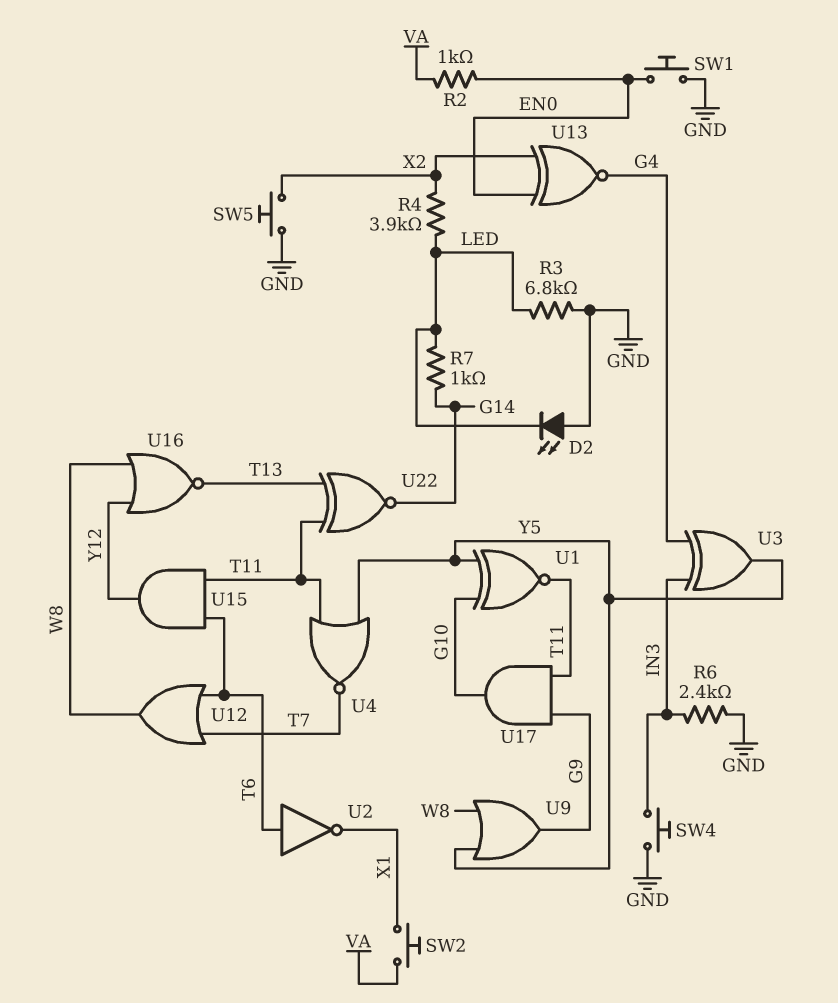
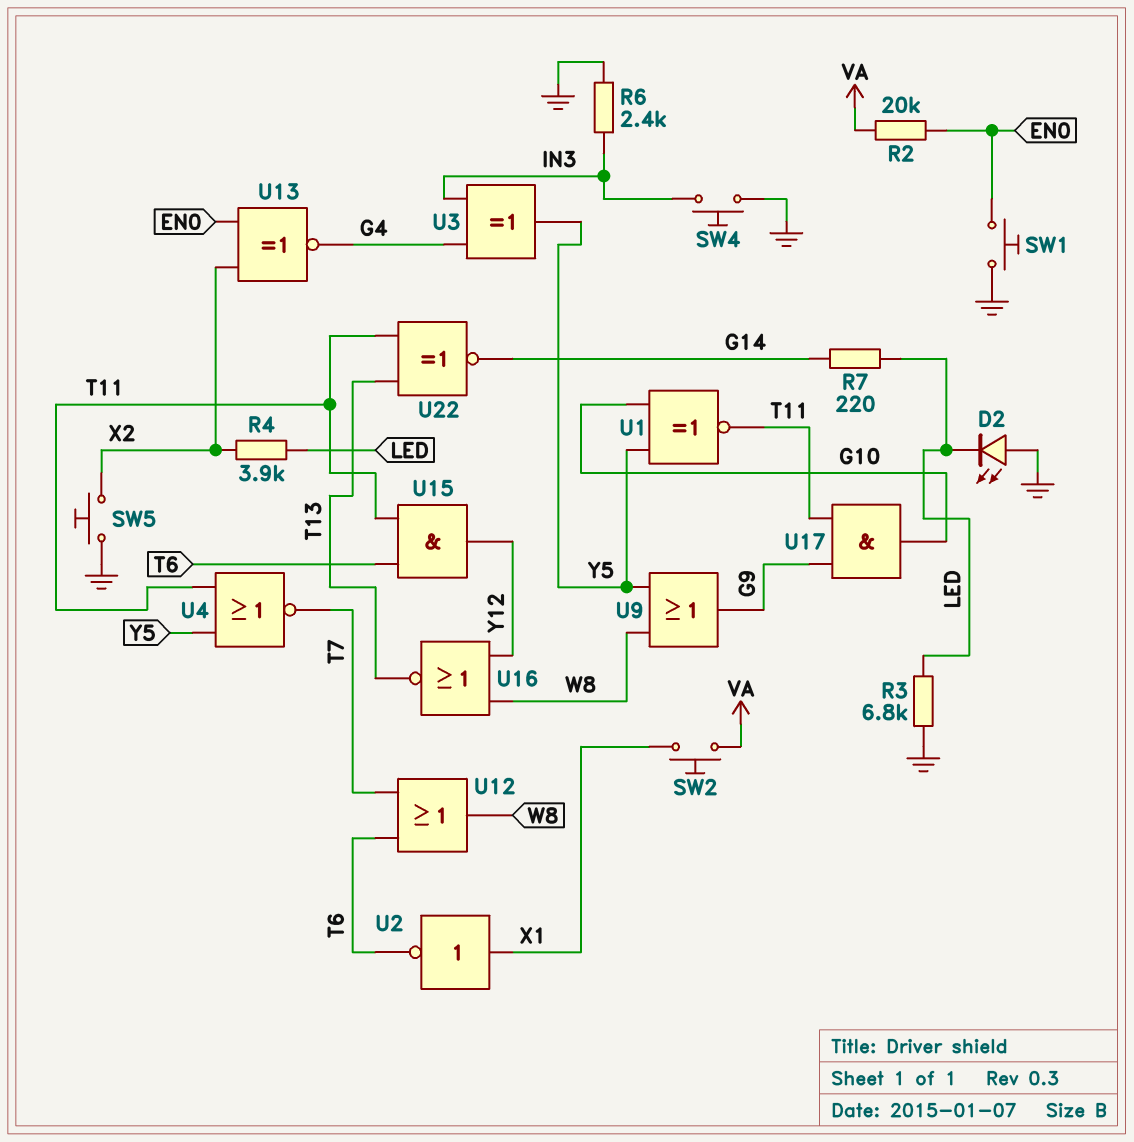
R2: 1k (EN0, VA) -> 20k (EN0, VA)
R7: 1k (G14, LED) -> 220 (G14, LED)
U2: NOT (in T6, out X1) -> NOT (in X1, out T6)

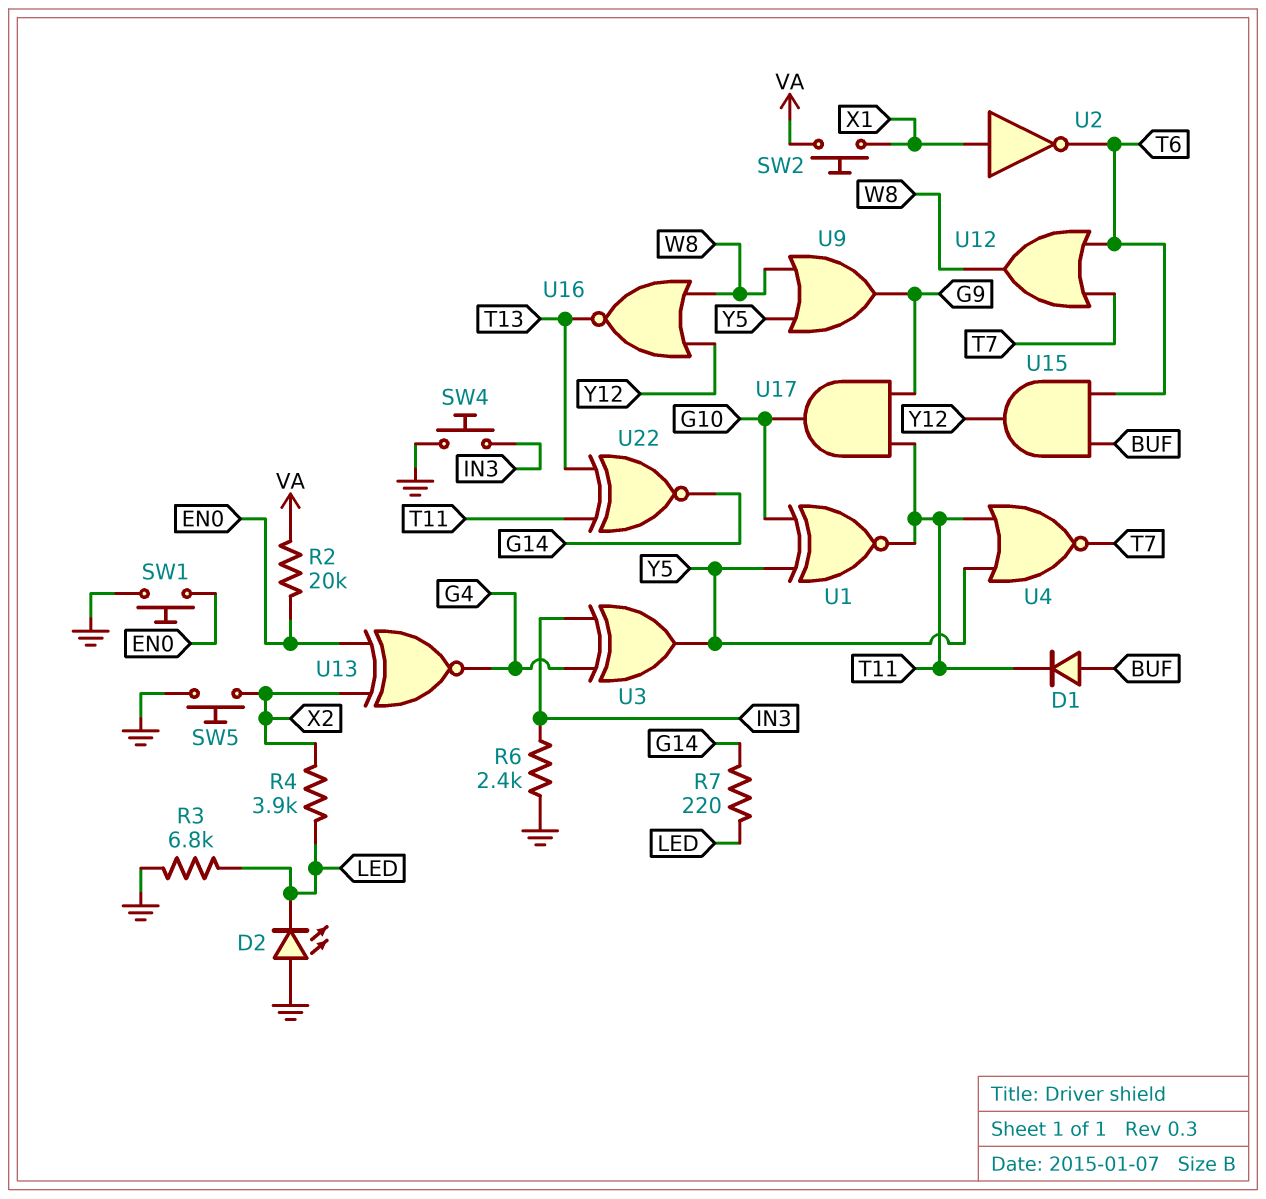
D1: none -> diode (A BUF, K T11)
U15: AND (in T6, in T11, out Y12) -> AND (in BUF, in T6, out Y12)

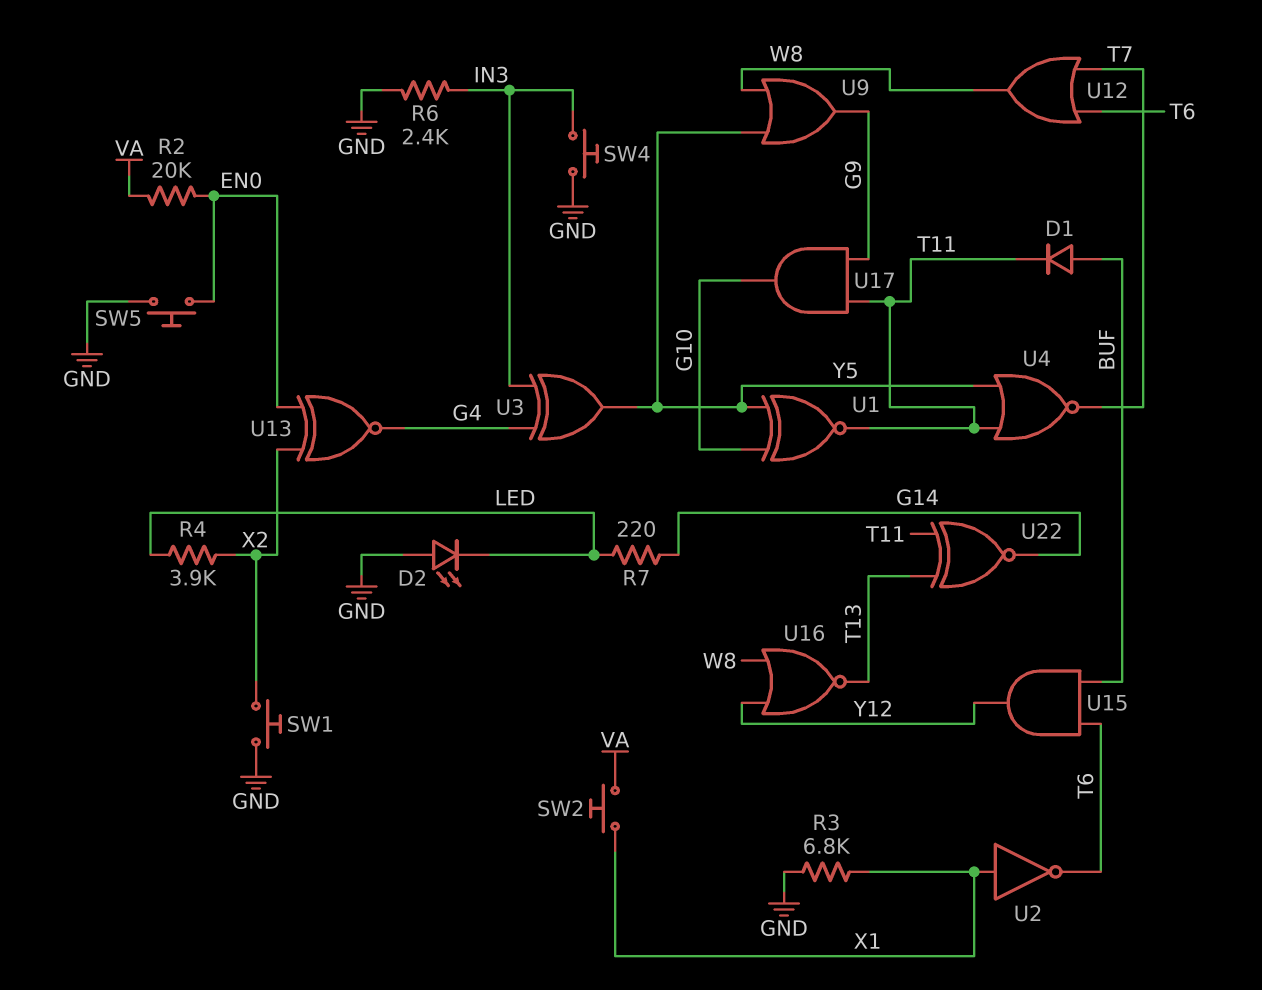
R3: 6.8k (GND, LED) -> 6.8k (GND, X1)
SW1: button (EN0, GND) -> button (GND, X2)
SW5: button (GND, X2) -> button (EN0, GND)

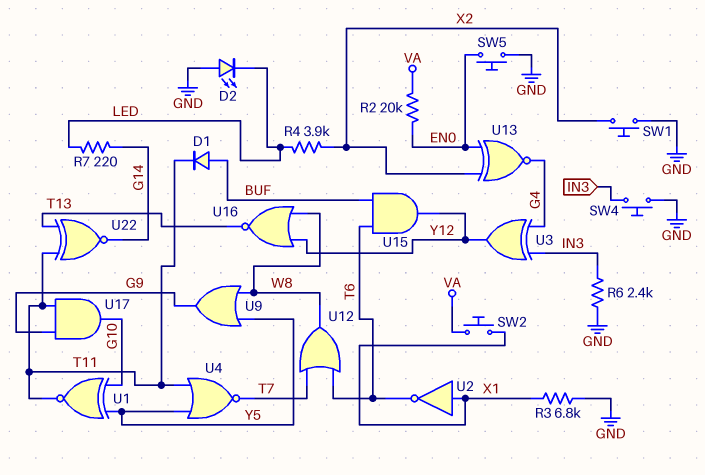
U3: XOR (in G4, in IN3, out Y5) -> XOR (in G4, in IN3, out Y12)

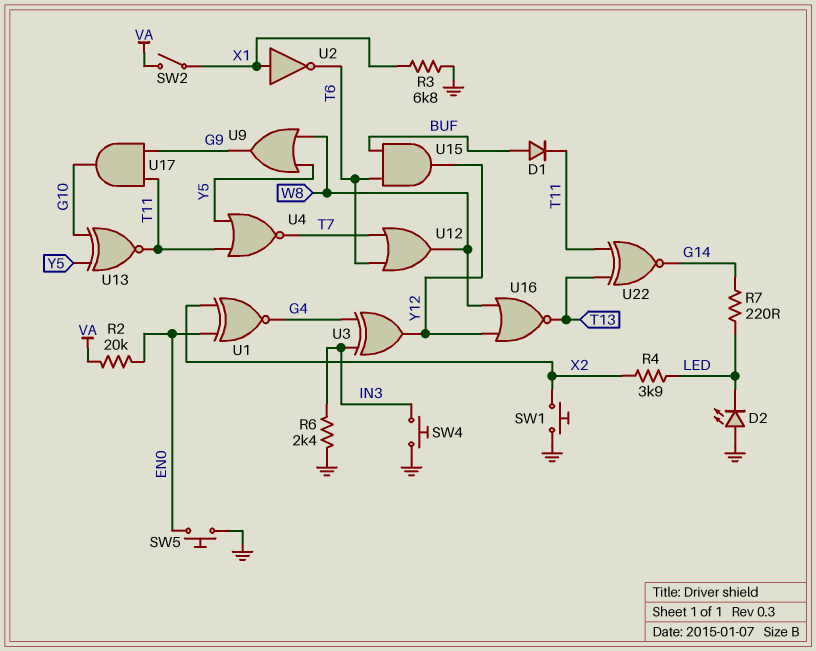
SW2: button (VA, X1) -> switch (VA, X1)
U1: XNOR (in G10, in Y5, out T11) -> XNOR (in EN0, in X2, out G4)
U13: XNOR (in EN0, in X2, out G4) -> XNOR (in G10, in Y5, out T11)

